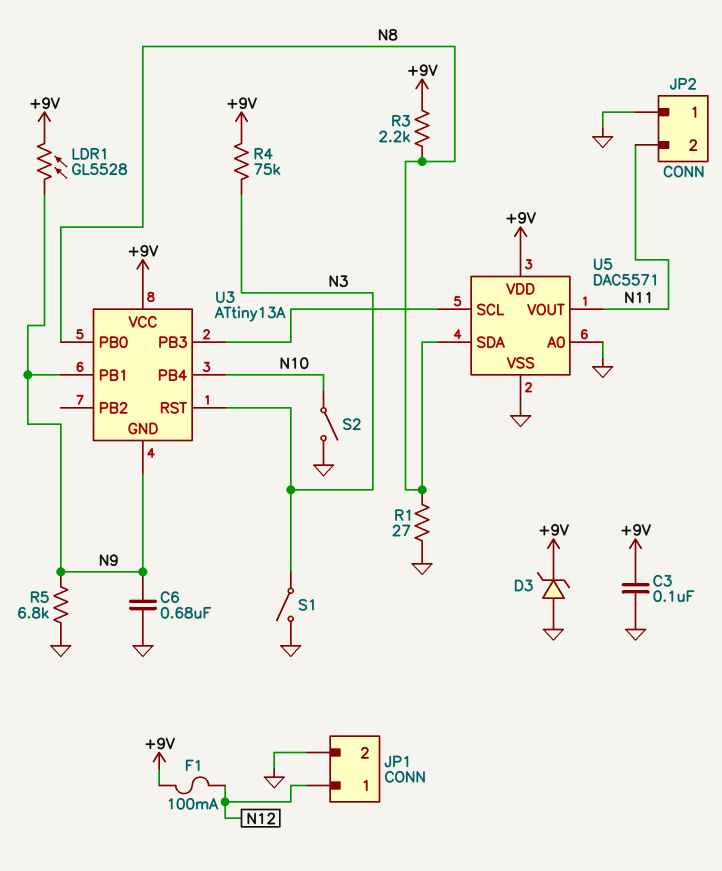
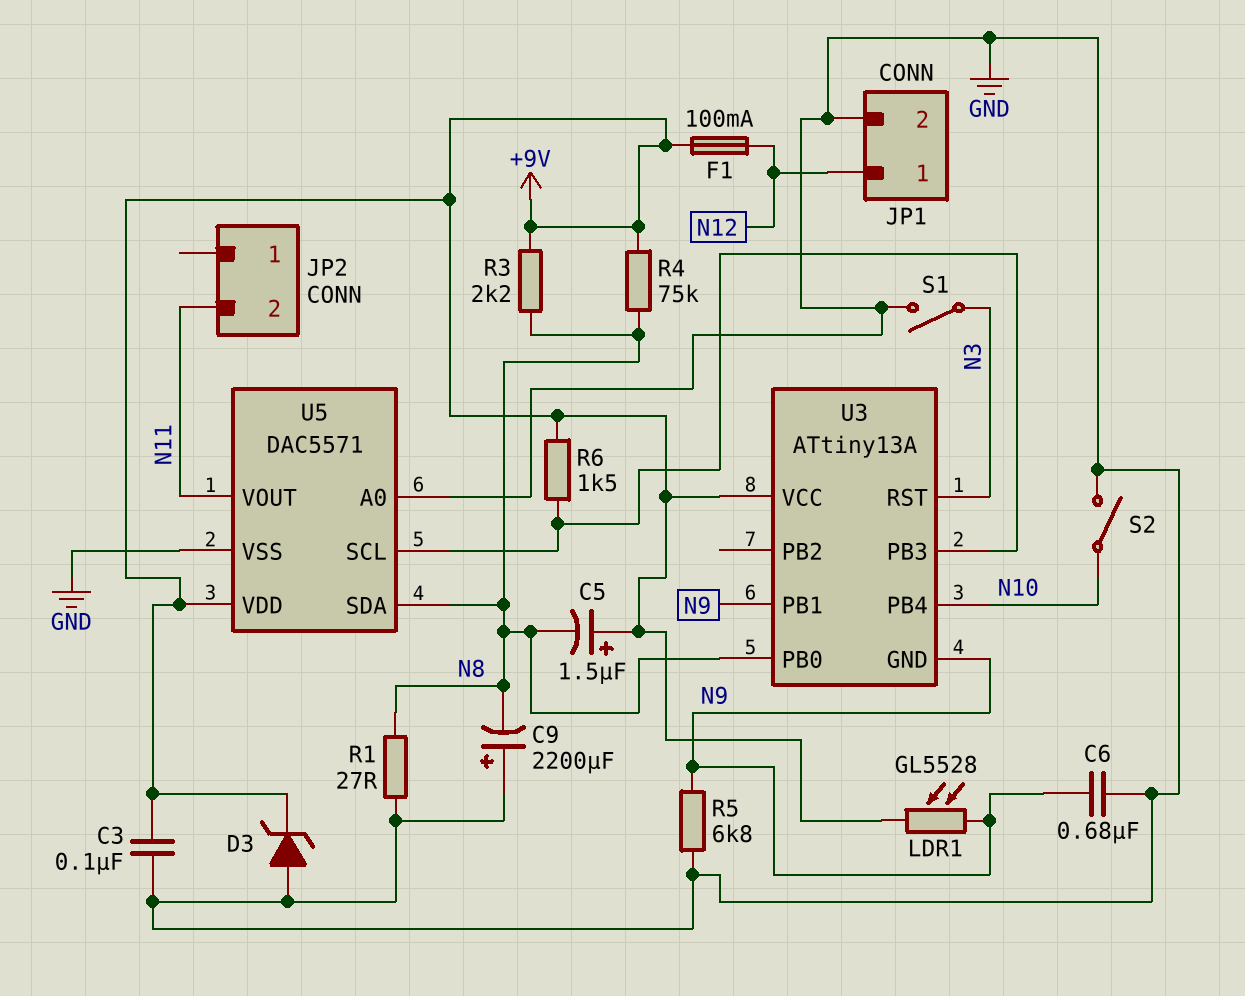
C5: none -> 1.5uF (plus +9V, minus N8)
C9: none -> 2200uF (plus GND, minus N8)
JP2 pin 1: GND -> none
R4: 75k (+9V, N3) -> 75k (+9V, N8)
R6: none -> 1.5k (+9V, U3/PB3)

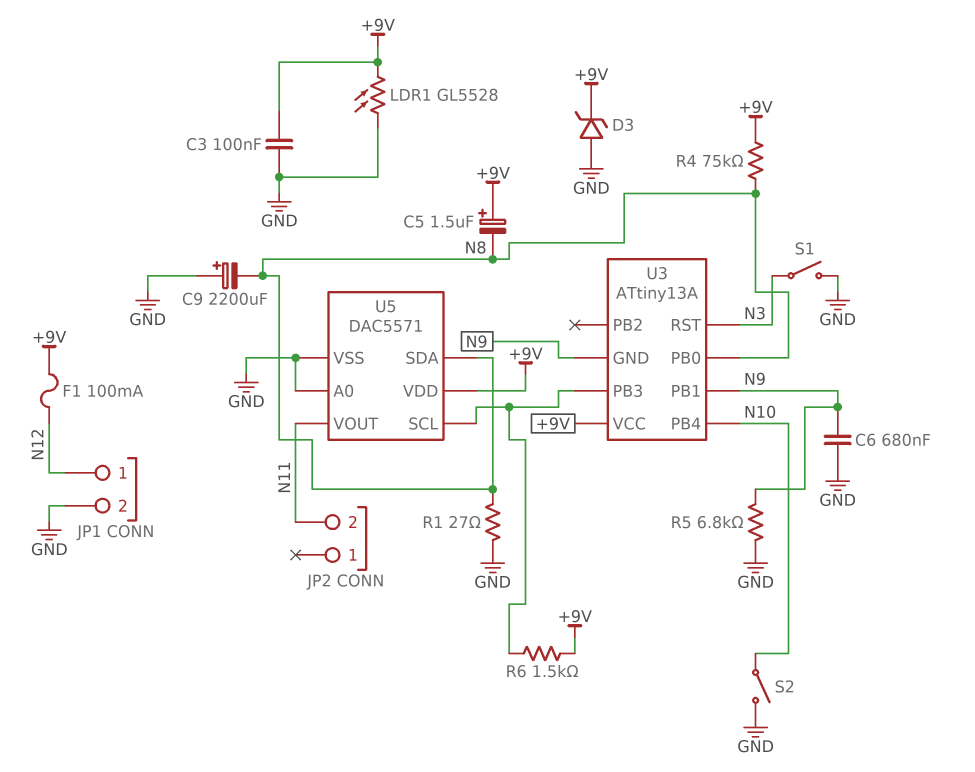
LDR1: GL5528 (+9V, N9) -> GL5528 (+9V, GND)
R3: 2.2k (+9V, N8) -> none

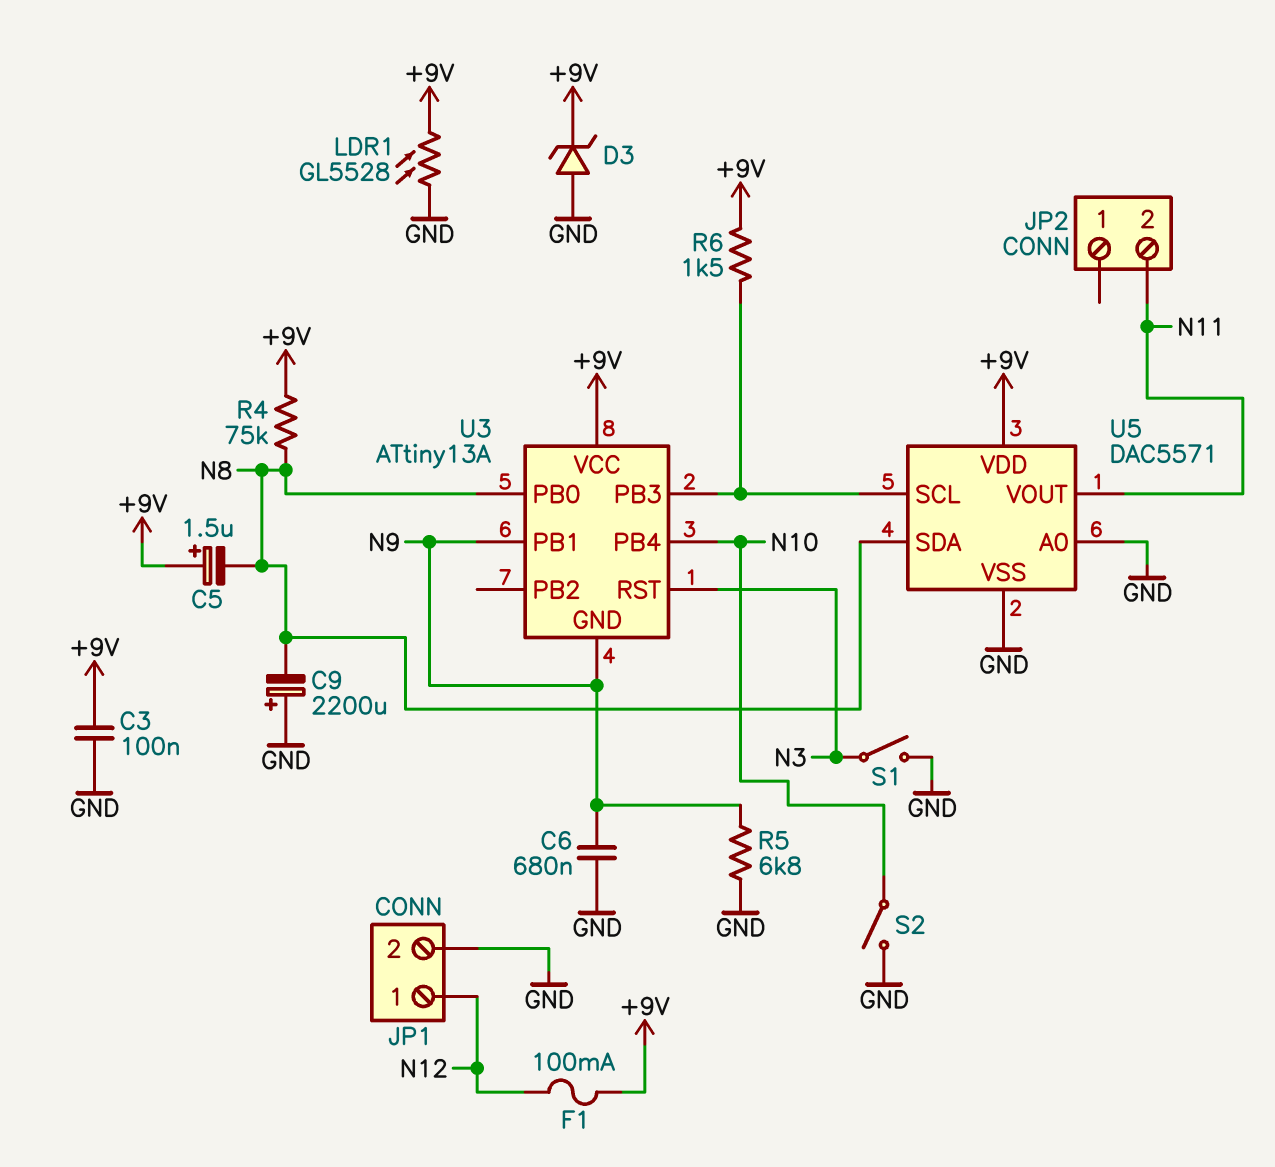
R1: 27 (GND, N8) -> none

